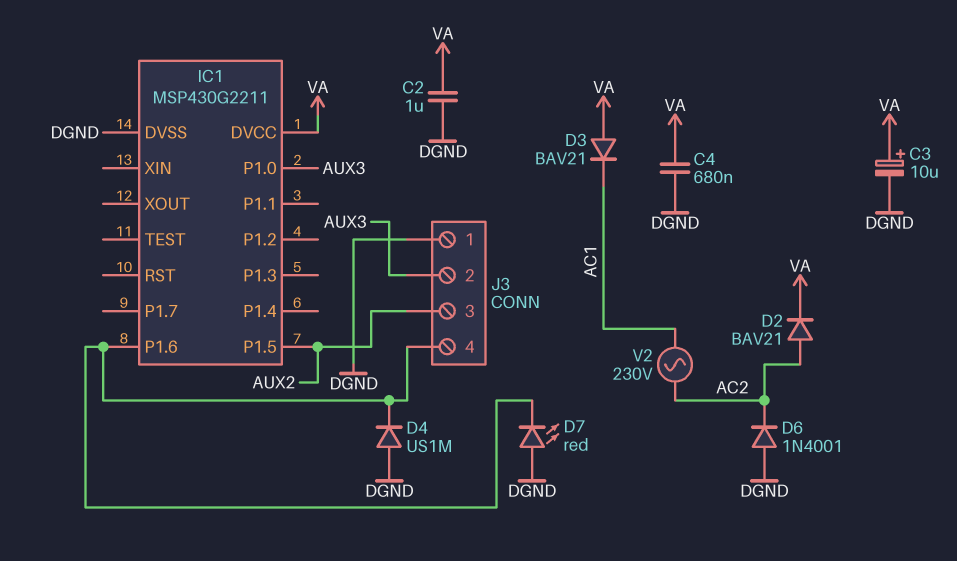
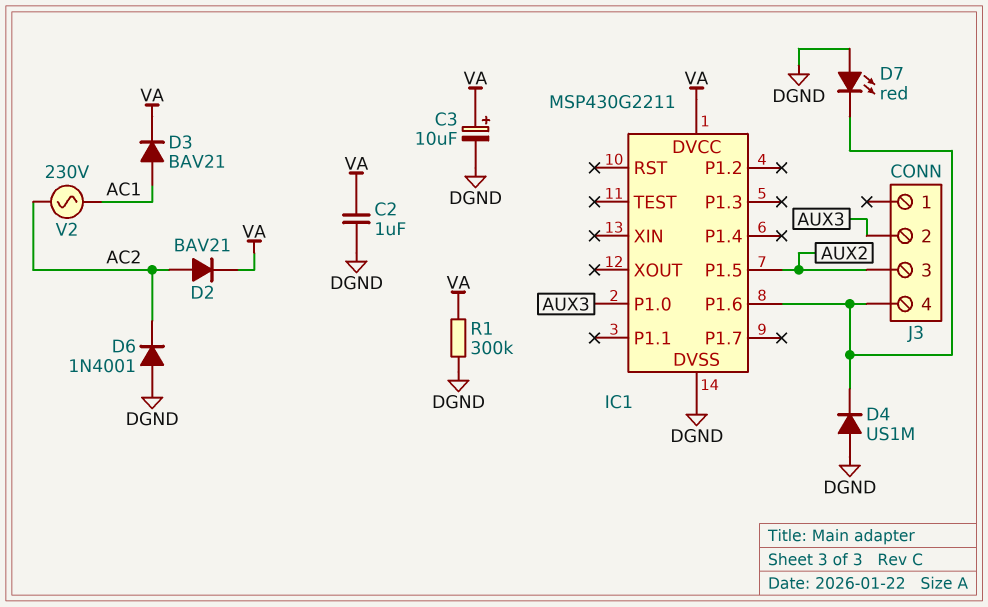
C4: 680nF (DGND, VA) -> none
D3: diode BAV21 (A VA, K AC1) -> diode BAV21 (A AC1, K VA)
J3 pin 1: DGND -> none
R1: none -> 300k (DGND, VA)

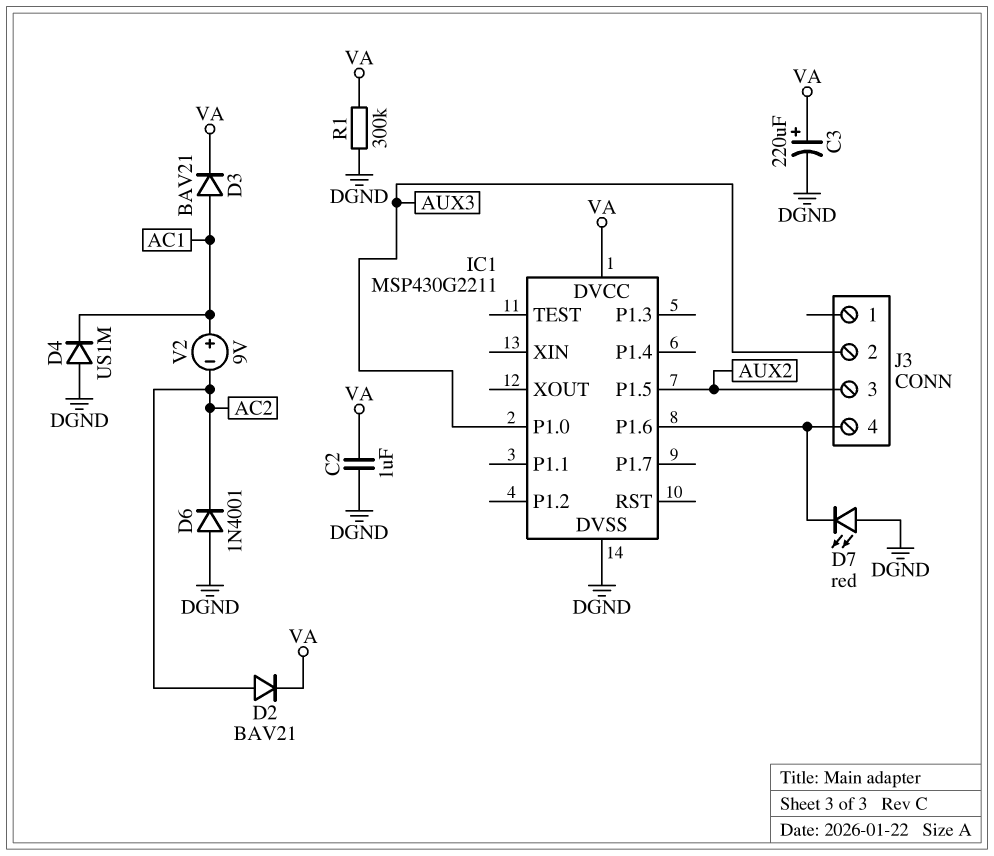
C3: 10uF (plus VA, minus DGND) -> 220uF (plus VA, minus DGND)
D4: diode US1M (A DGND, K IC1/P1.6) -> diode US1M (A DGND, K AC1)
V2: AC 230V (AC1, AC2) -> 9V (plus AC1, minus AC2)

